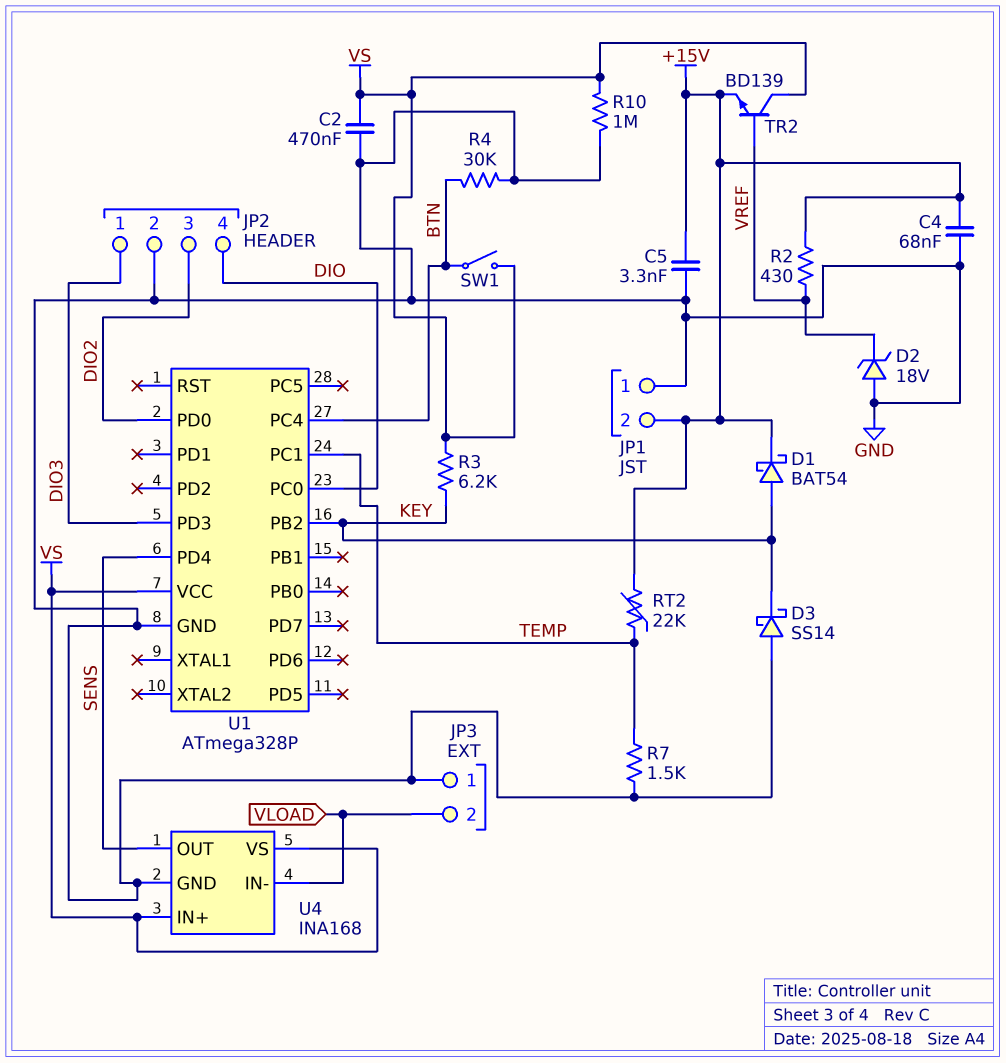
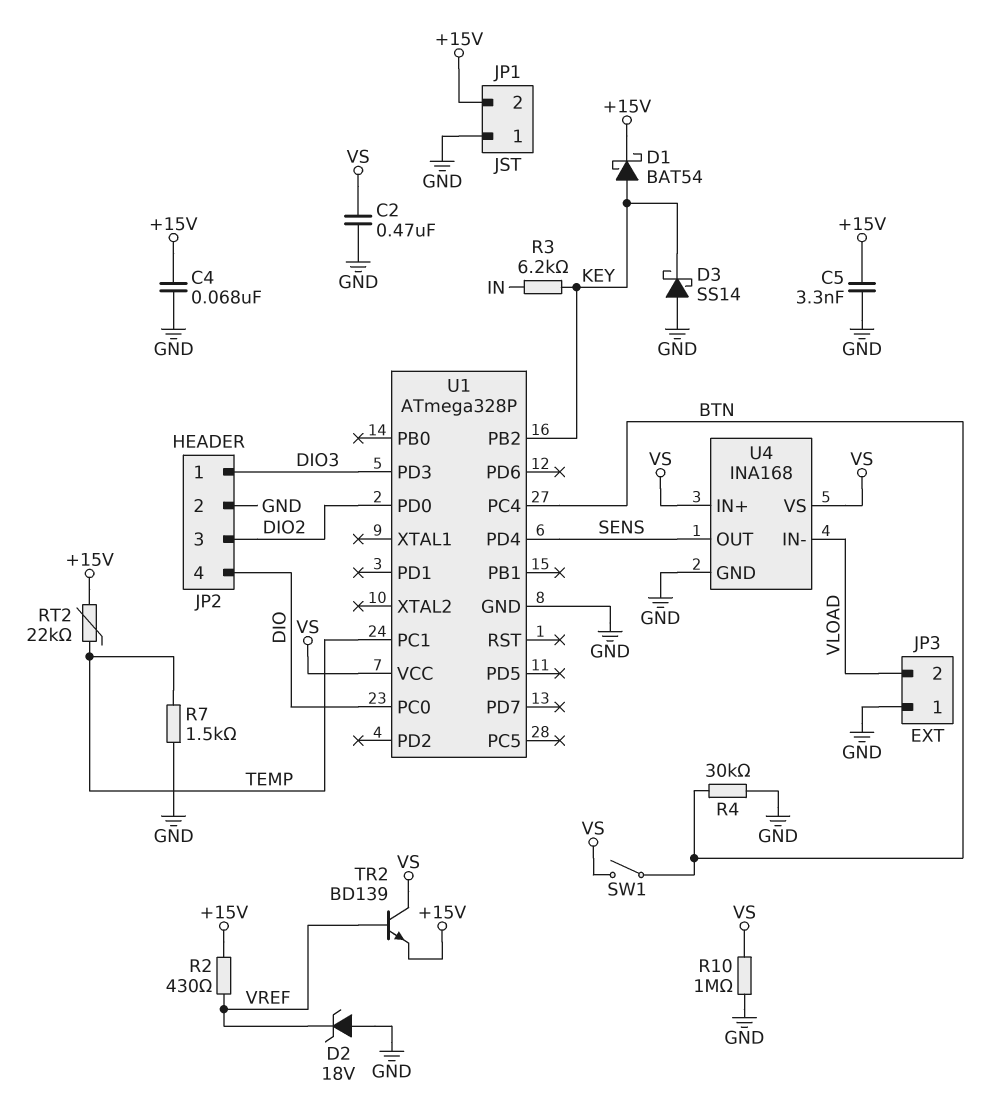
R3: 6.2k (KEY, VS) -> 6.2k (IN, KEY)

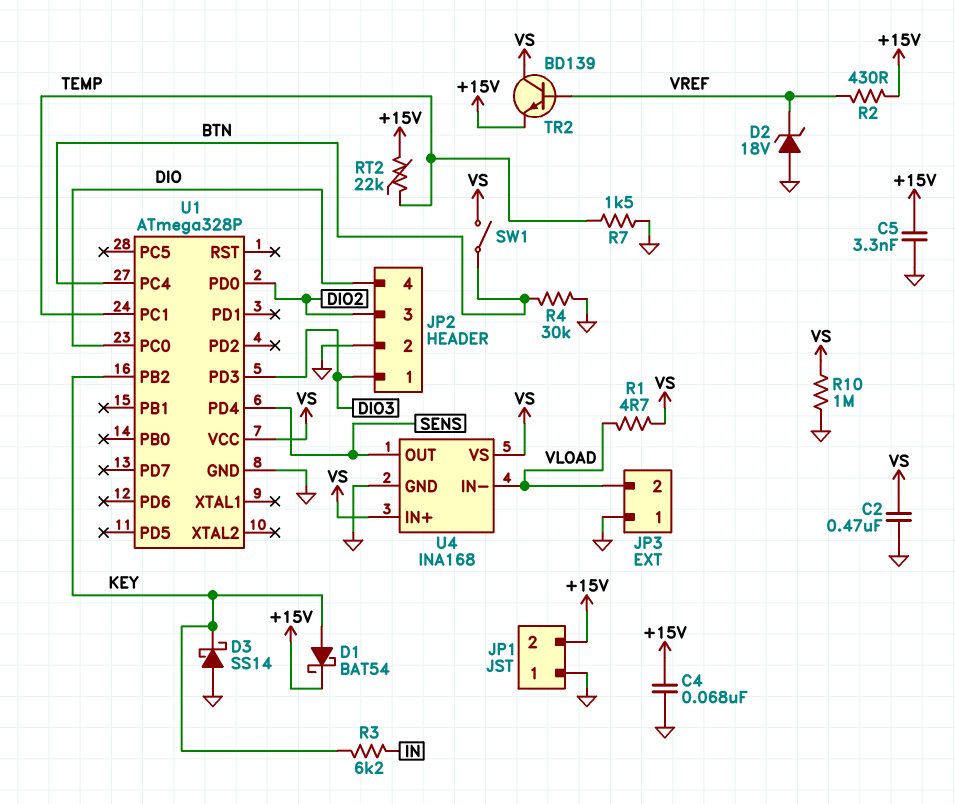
R1: none -> 4.7 (VLOAD, VS)

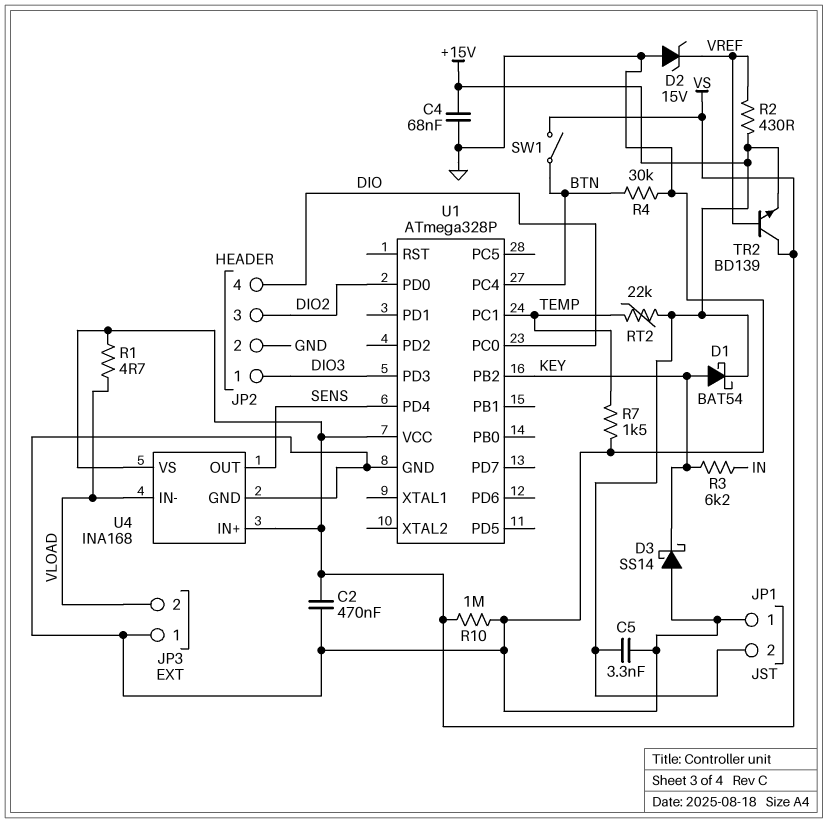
D2: zener 18V (A GND, K VREF) -> zener 15V (A GND, K VREF)

